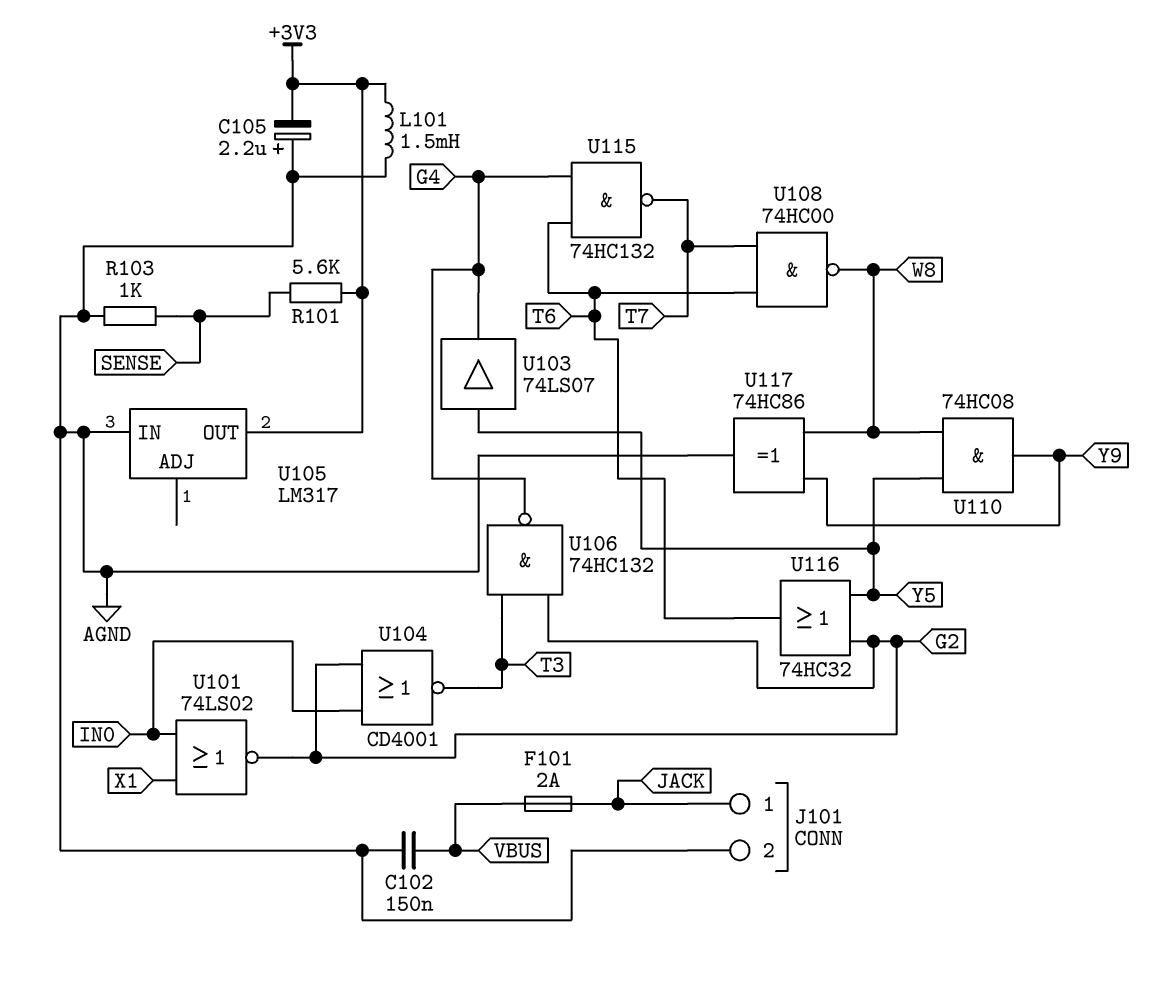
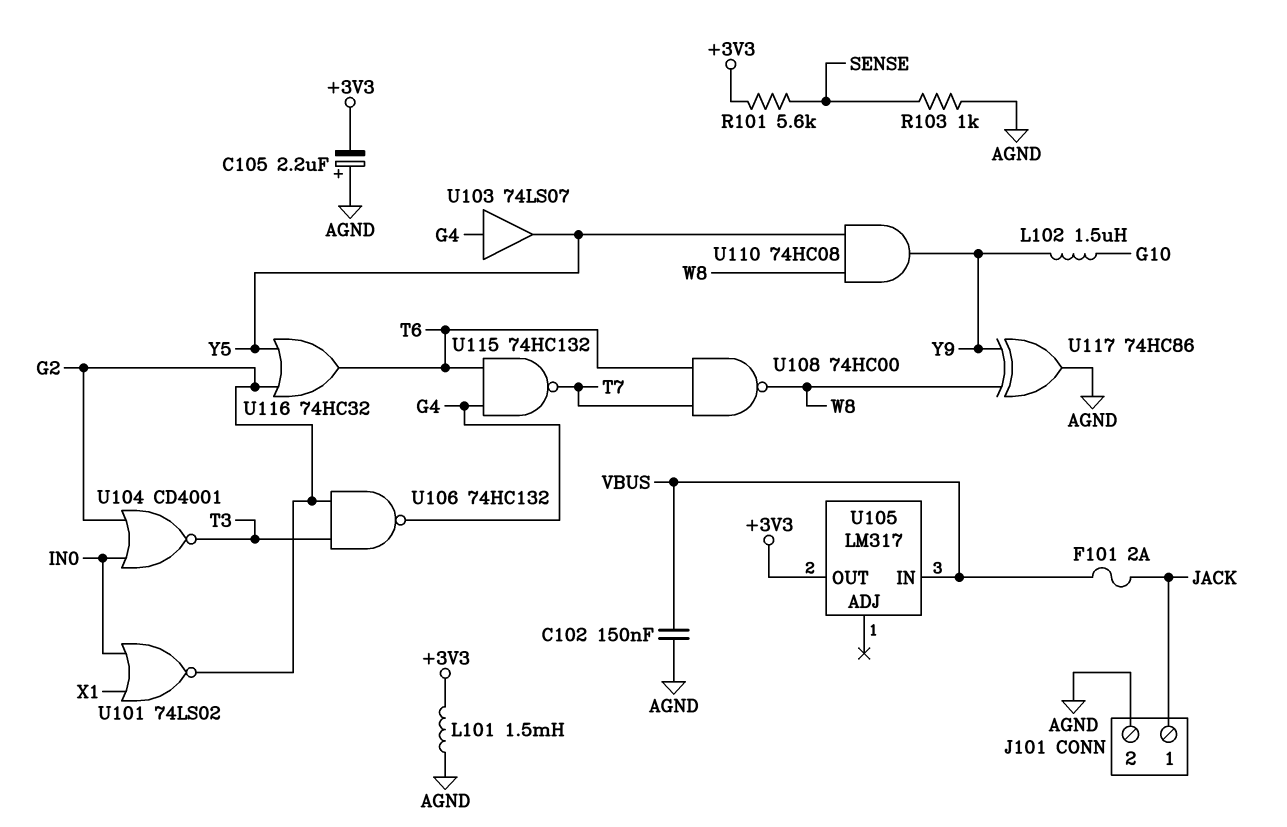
L102: none -> 1.5uH (G10, Y9)
U103: buffer 74LS07 (in Y5, out G4) -> buffer 74LS07 (in G4, out Y5)
U105 pin IN: AGND -> VBUS

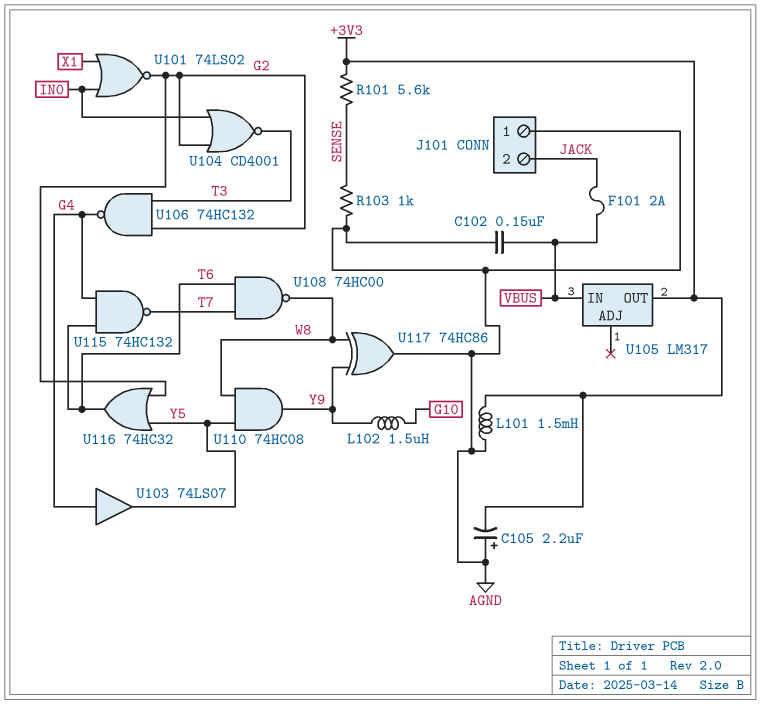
J101 pin 1: JACK -> AGND
J101 pin 2: AGND -> JACK

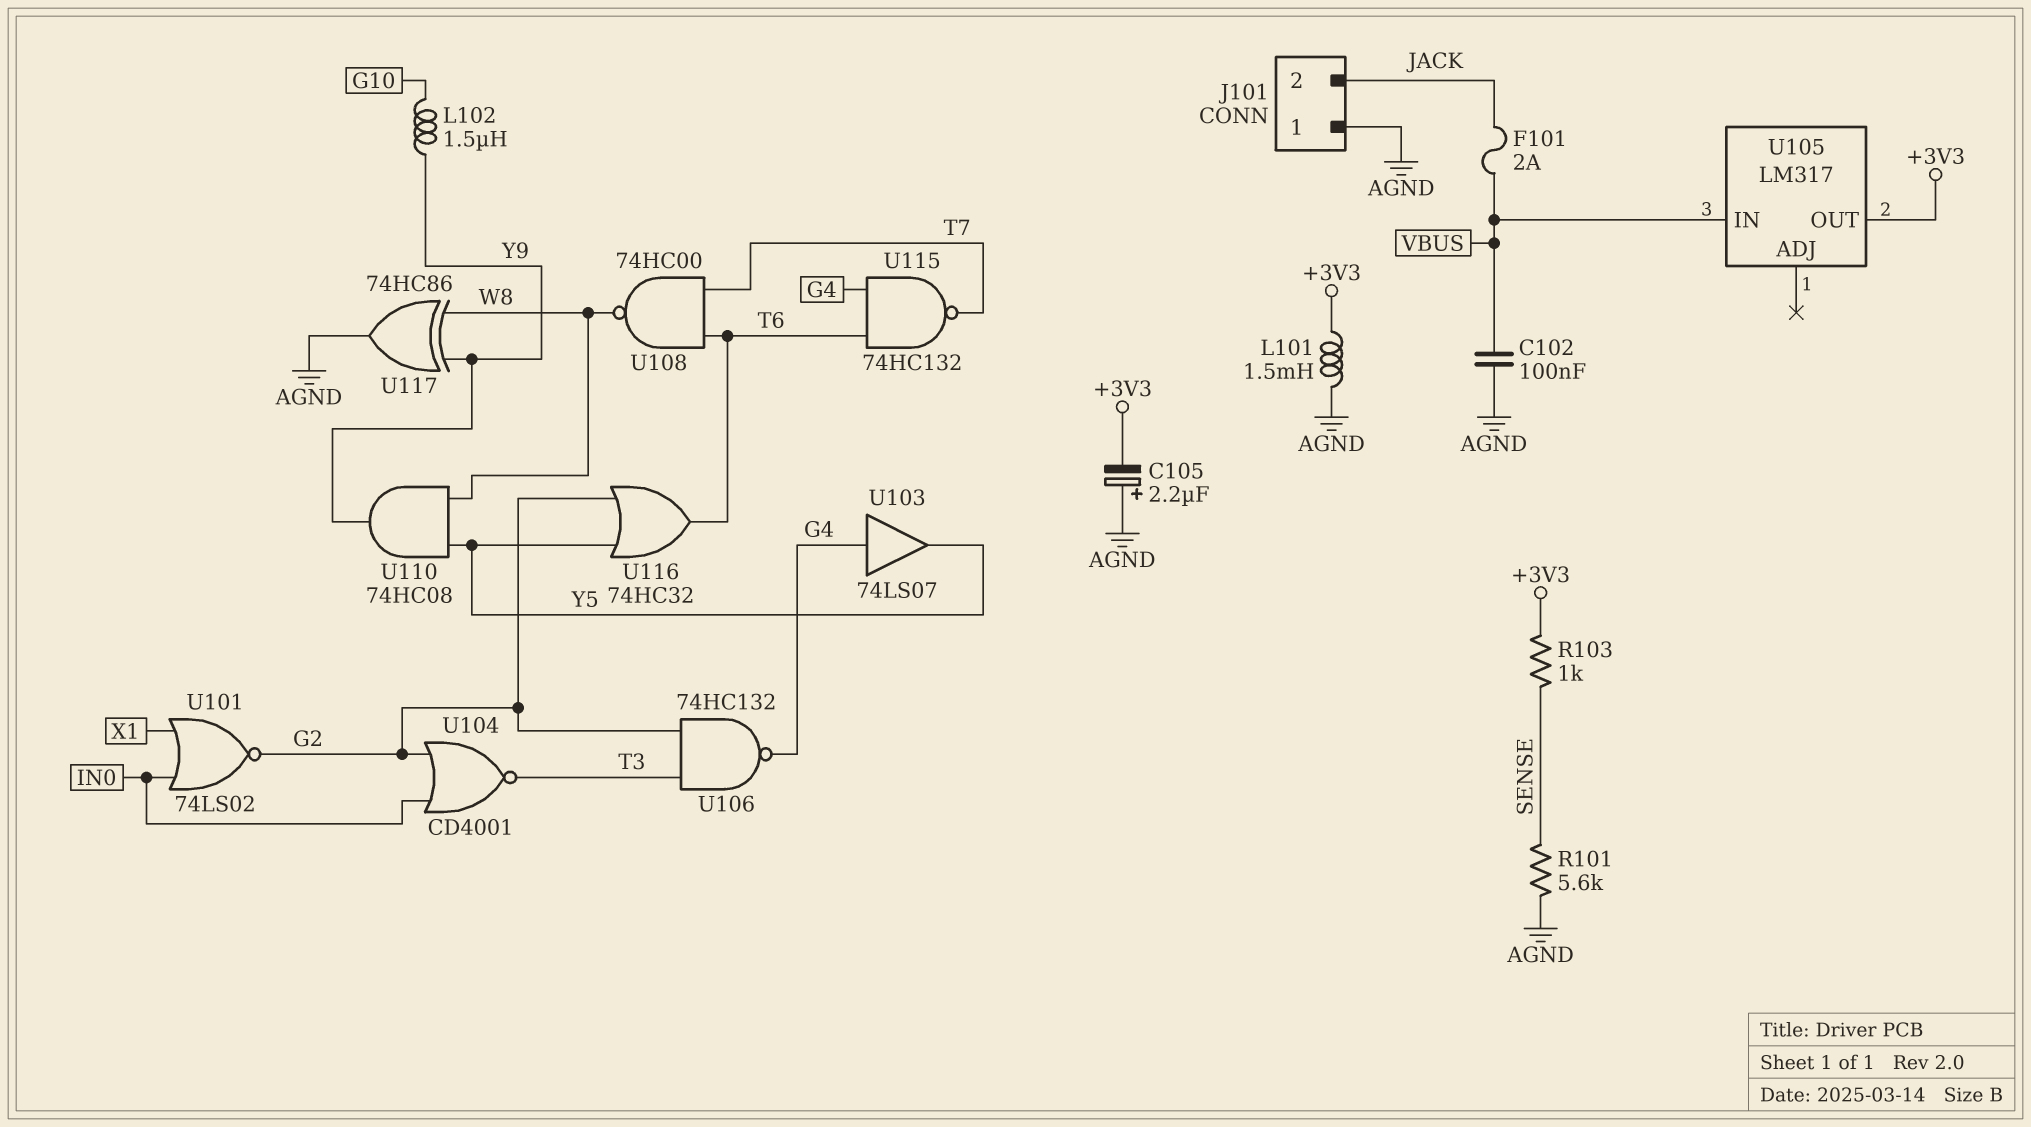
C102: 150nF (AGND, VBUS) -> 100nF (AGND, VBUS)
R101: 5.6k (+3V3, SENSE) -> 5.6k (AGND, SENSE)
R103: 1k (AGND, SENSE) -> 1k (+3V3, SENSE)

